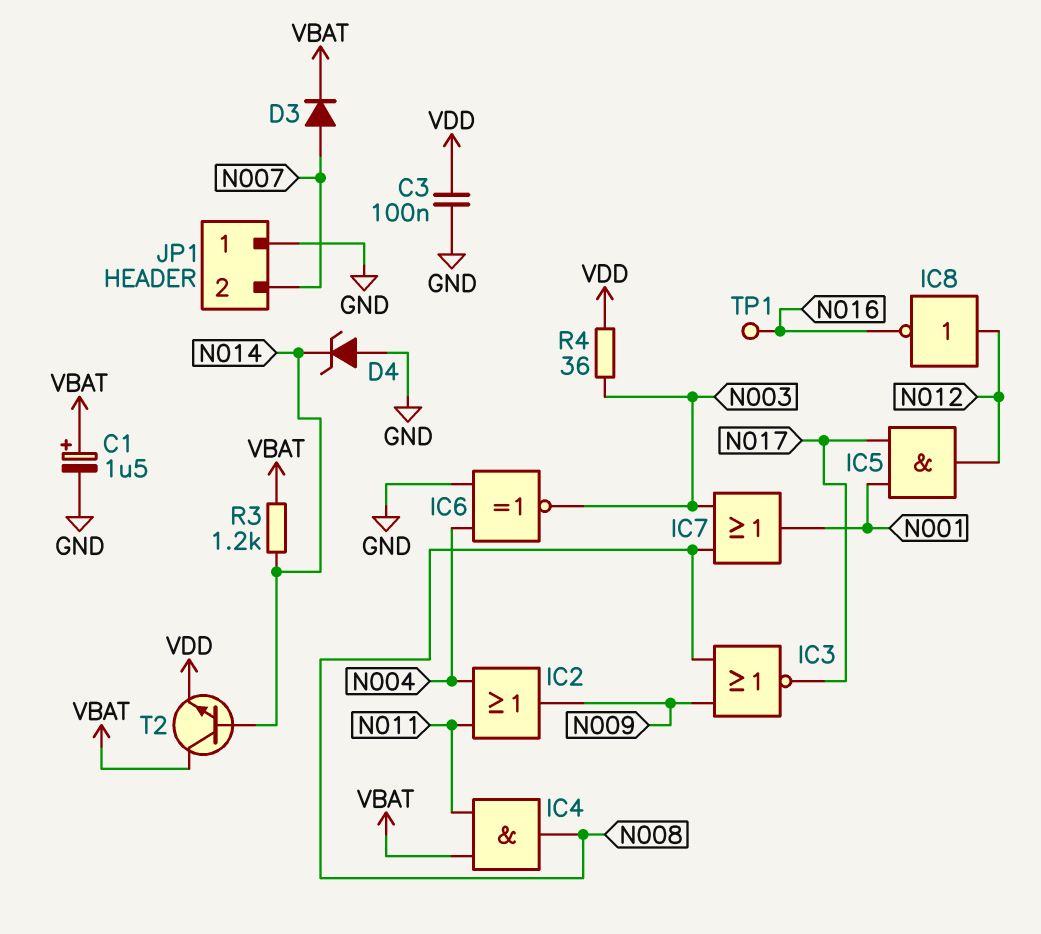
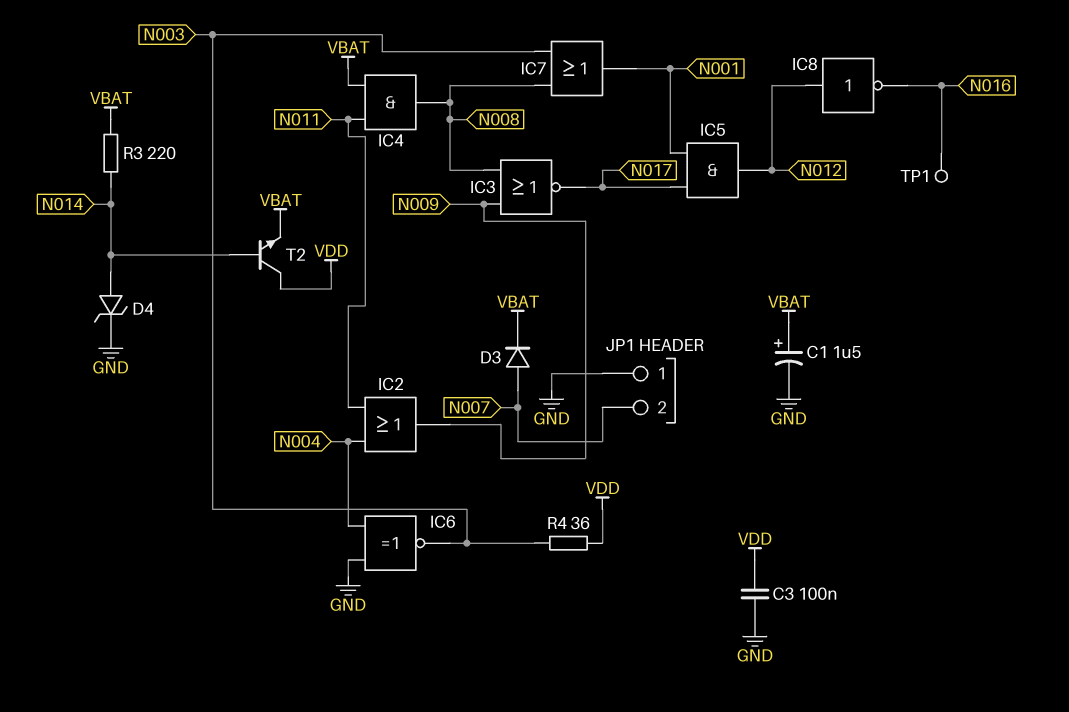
D4: zener (A GND, K N014) -> zener (A N014, K GND)
R3: 1.2k (N014, VBAT) -> 220 (N014, VBAT)
T2: NPN (B N014, C VBAT, E VDD) -> NPN (B N014, C VDD, E VBAT)

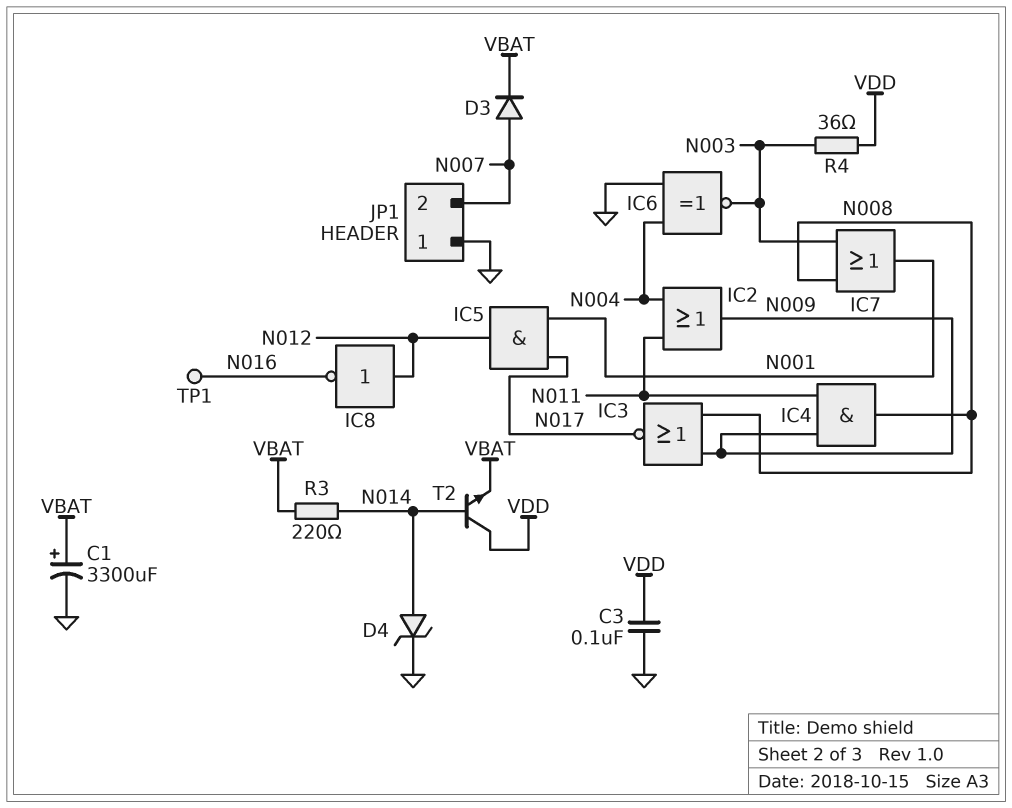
C1: 1.5uF (plus VBAT, minus GND) -> 3300uF (plus VBAT, minus GND)
IC4: AND (in N011, in VBAT, out N008) -> AND (in N009, in N011, out N008)

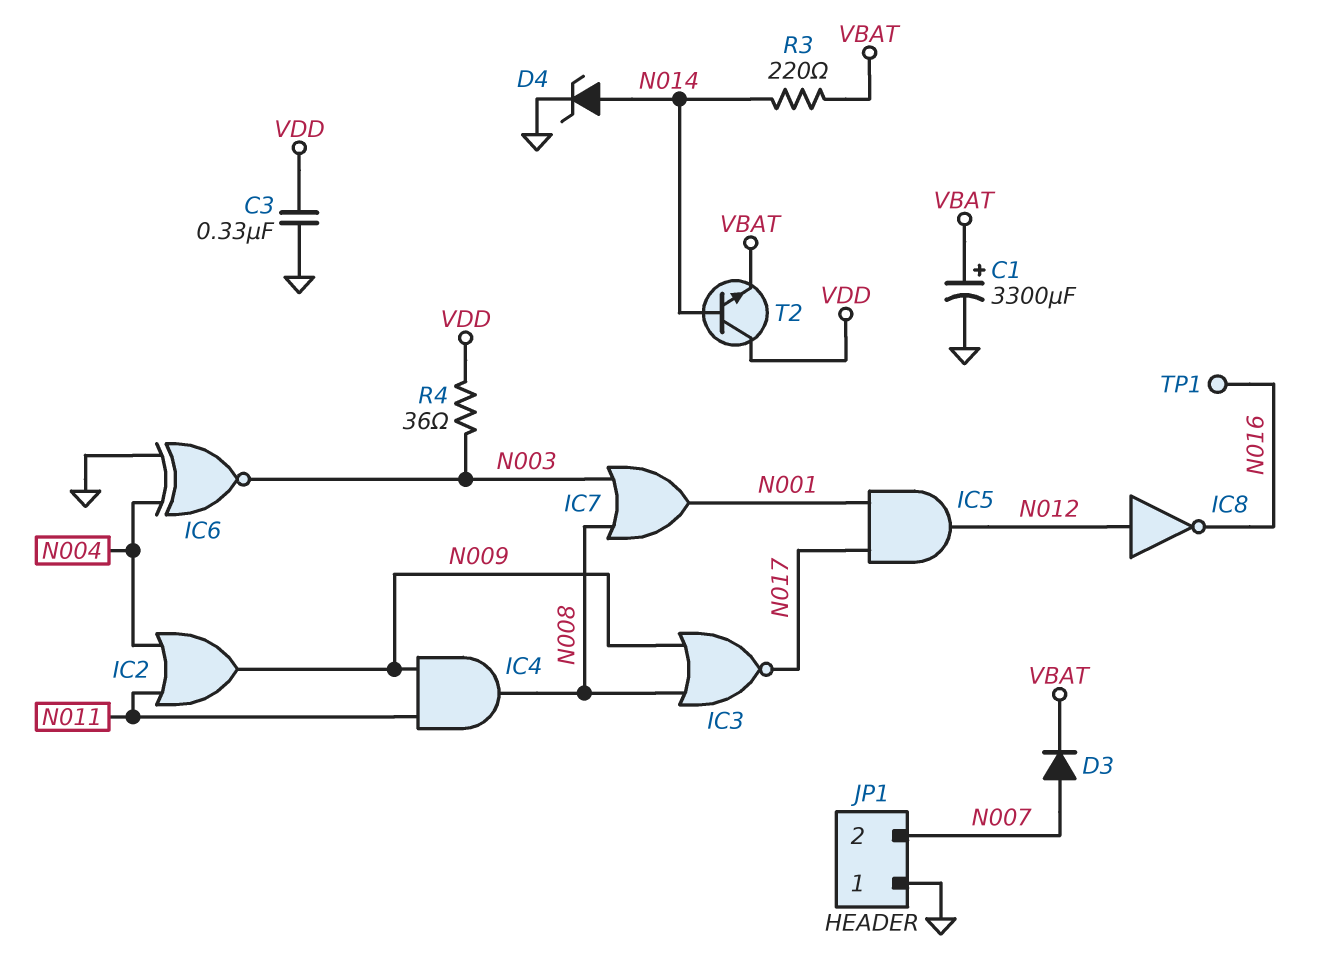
C3: 100nF (GND, VDD) -> 330nF (GND, VDD)

